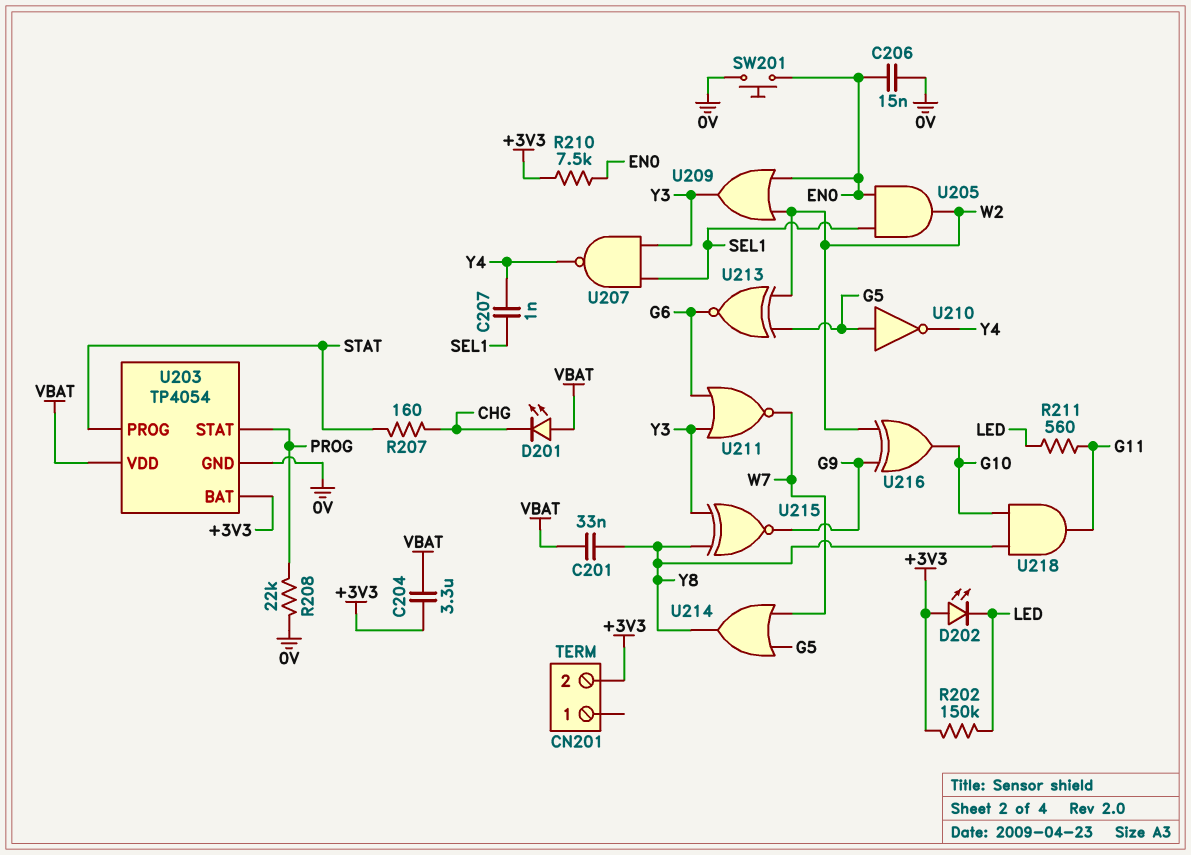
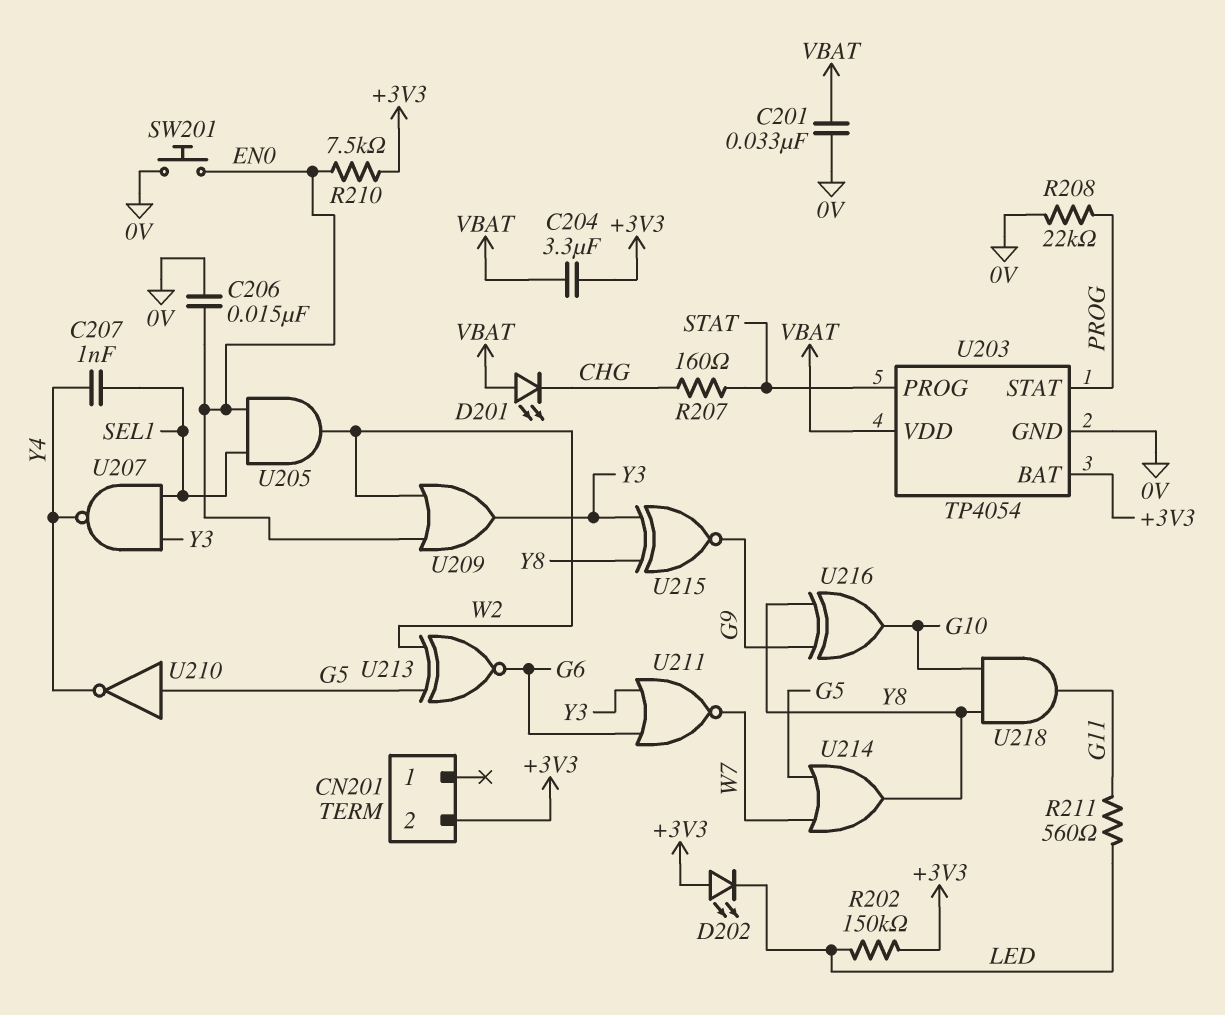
C201: 33nF (VBAT, Y8) -> 33nF (0V, VBAT)
U216: XOR (in G9, in W2, out G10) -> XOR (in G9, in Y8, out G10)

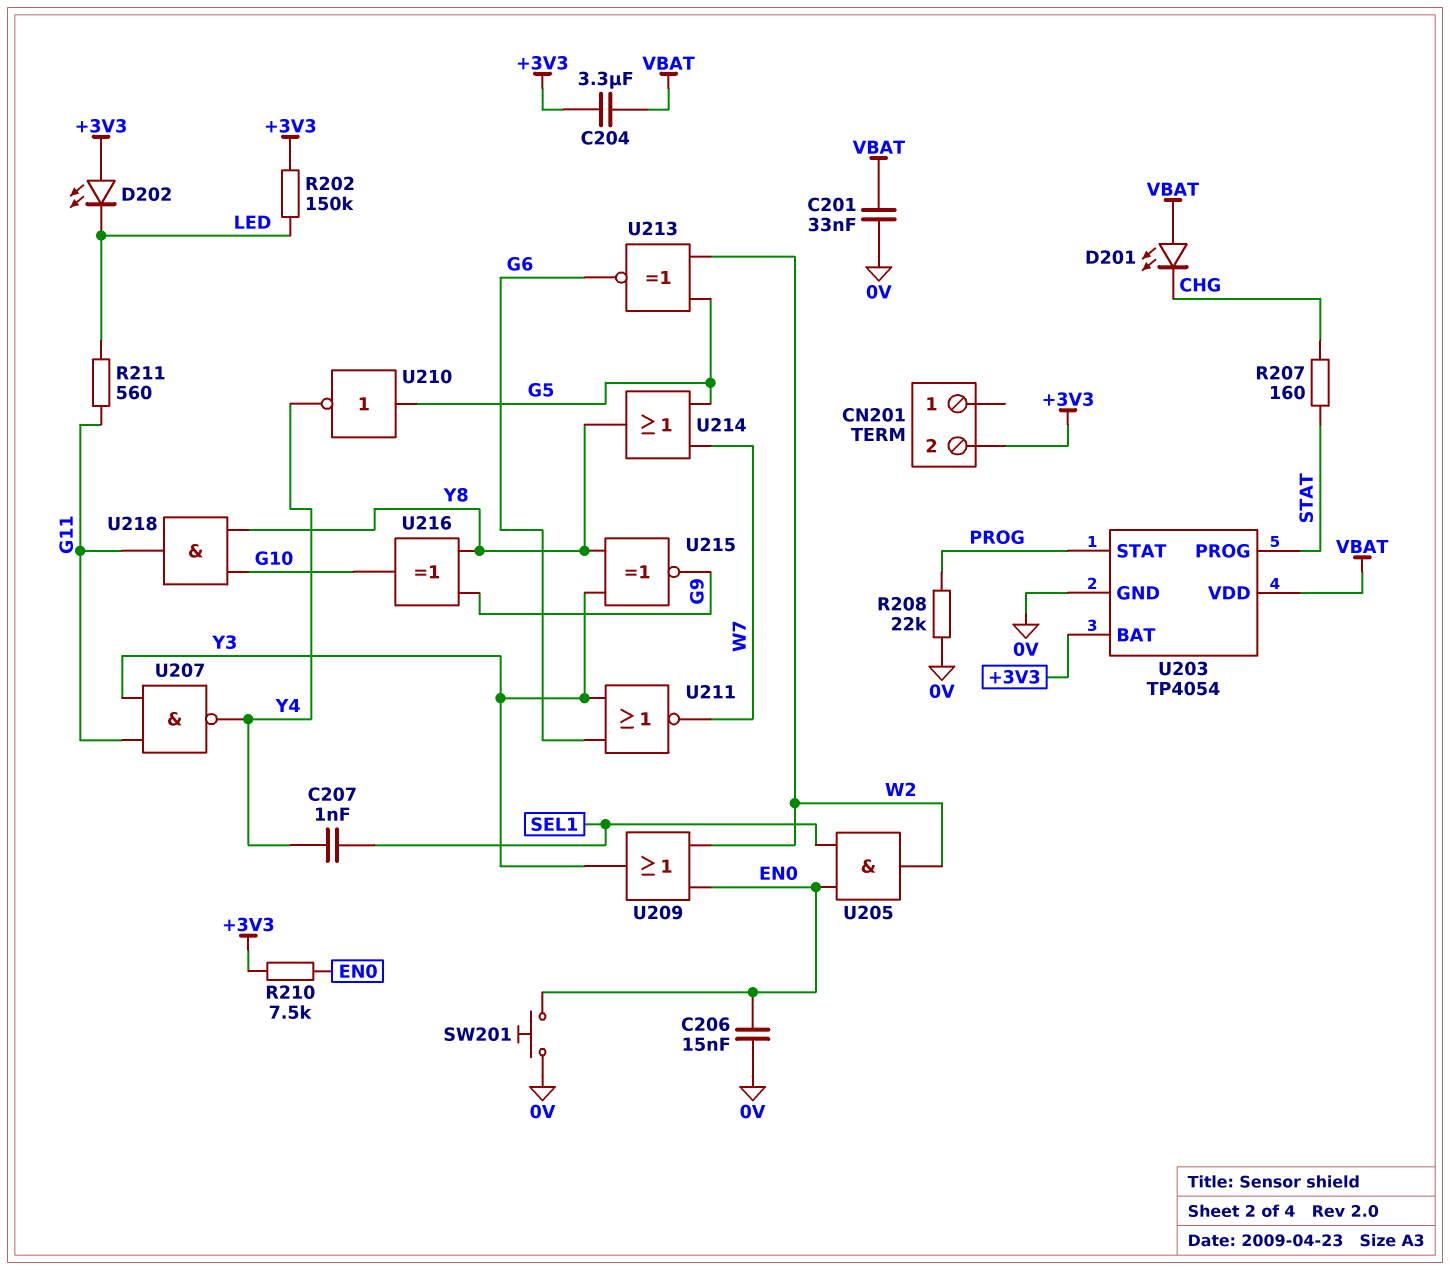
U207: NAND (in SEL1, in Y3, out Y4) -> NAND (in G11, in Y3, out Y4)

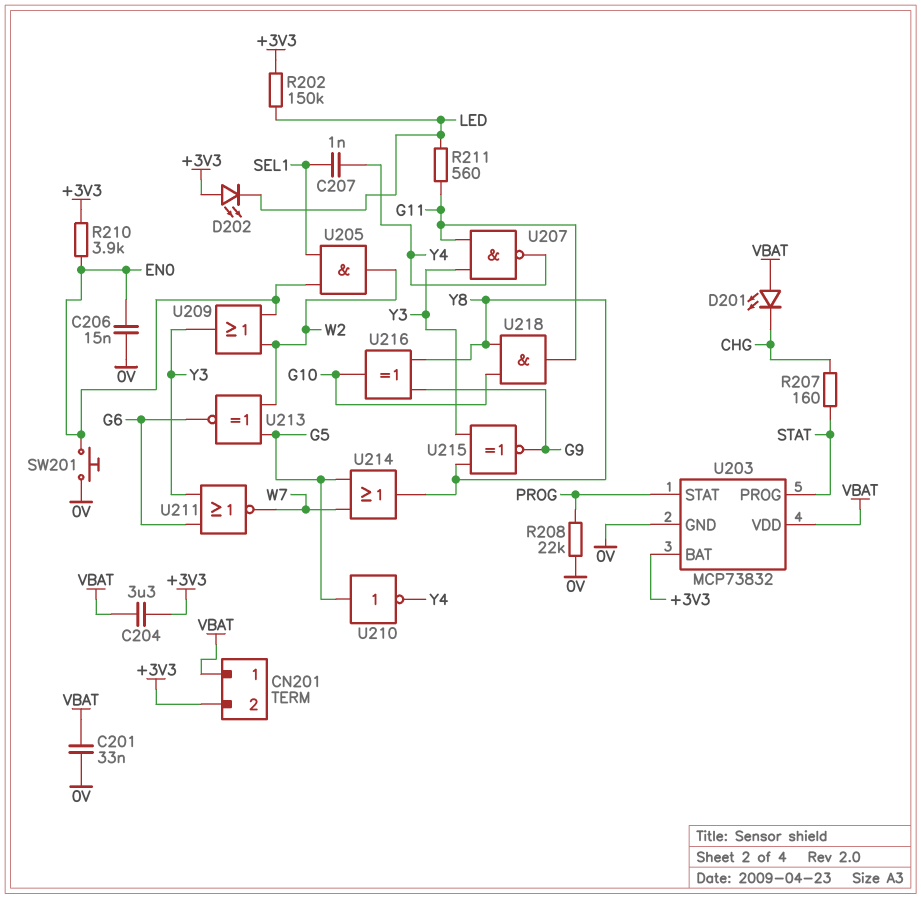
CN201 pin 1: none -> VBAT
R210: 7.5k (+3V3, EN0) -> 3.9k (+3V3, EN0)
U203: TP4054 -> MCP73832

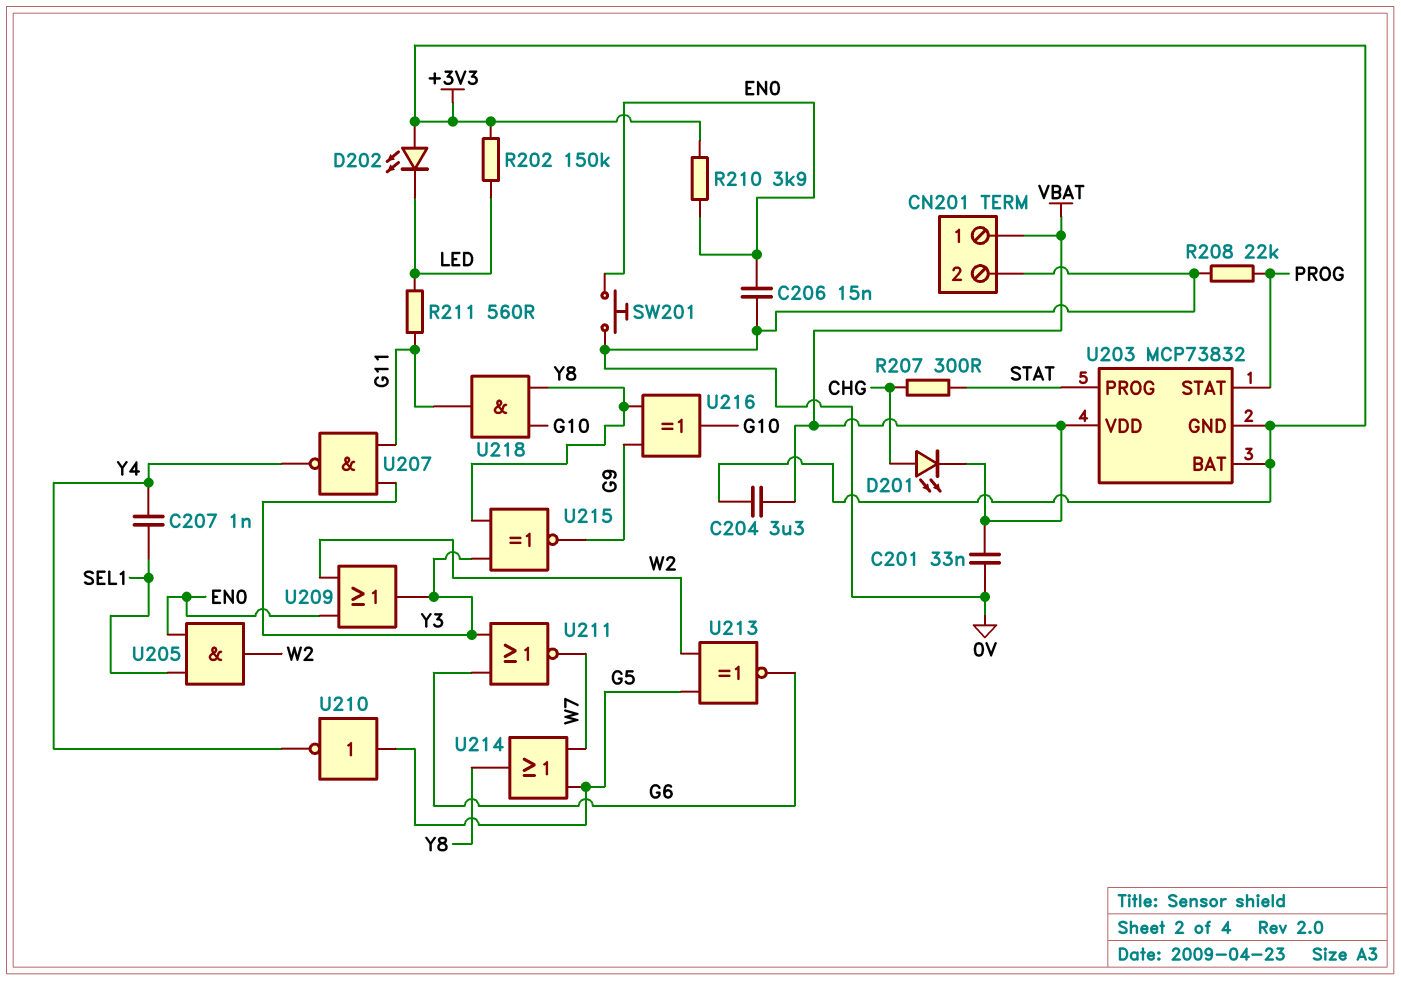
CN201 pin 2: +3V3 -> 0V
D201: LED (A VBAT, K CHG) -> LED (A CHG, K VBAT)
R207: 160 (CHG, STAT) -> 300 (CHG, STAT)
U203 pin GND: 0V -> +3V3

